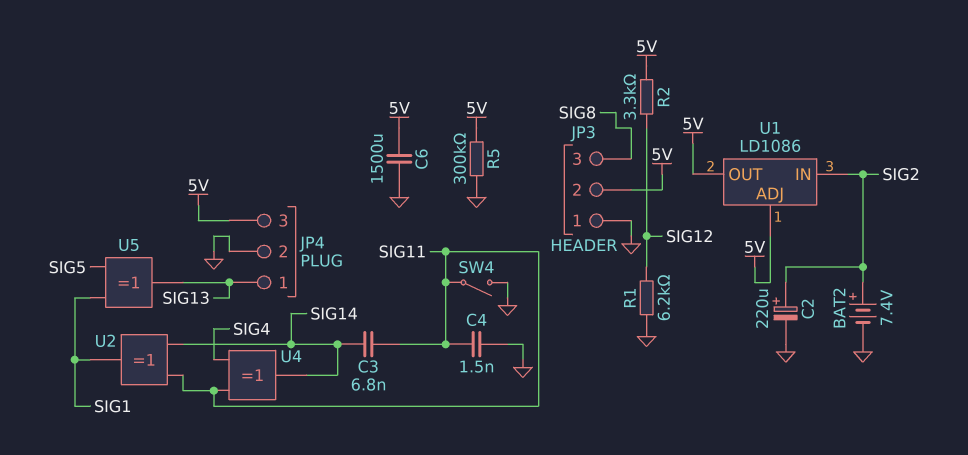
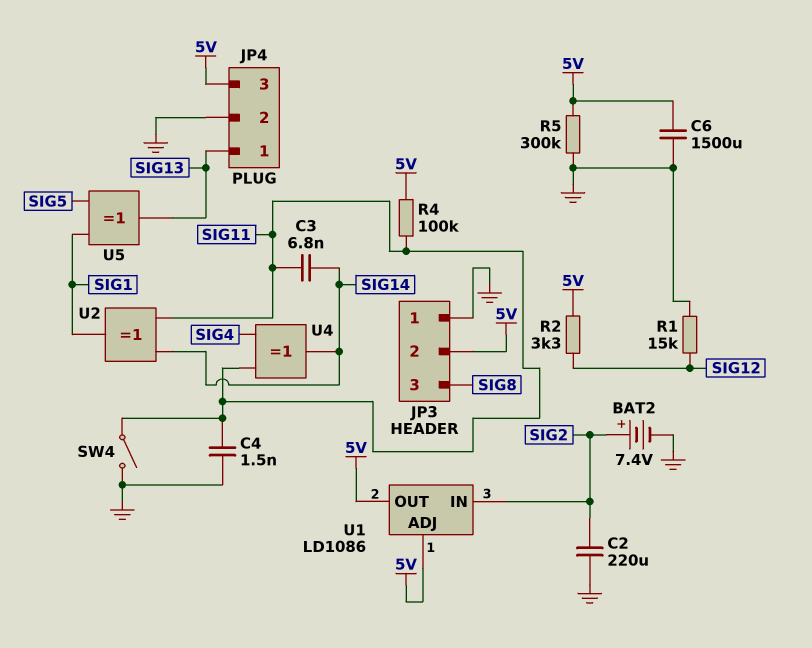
C2: 220uF (plus SIG2, minus GND) -> 220uF (GND, SIG2)
R1: 6.2k (GND, SIG12) -> 15k (GND, SIG12)
R4: none -> 100k (5V, SIG11)

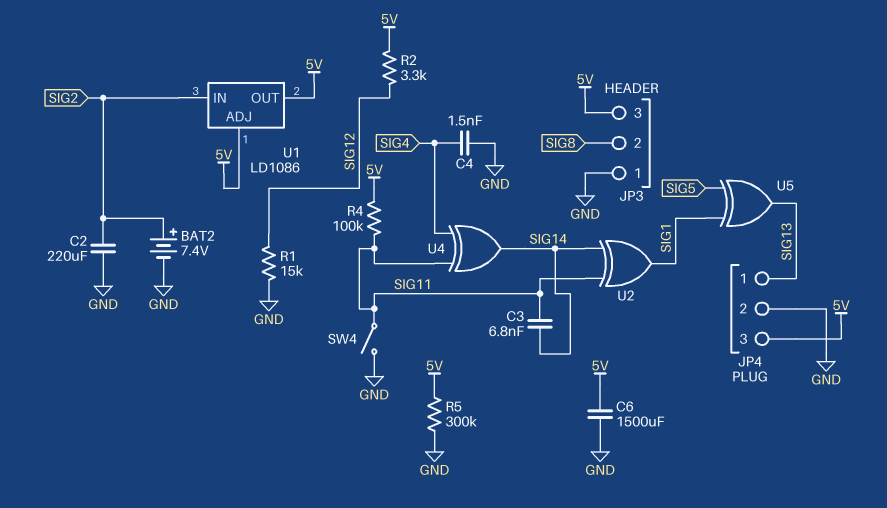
C4: 1.5nF (GND, SIG11) -> 1.5nF (GND, SIG4)
JP3 pin 2: 5V -> SIG8
JP3 pin 3: SIG8 -> 5V

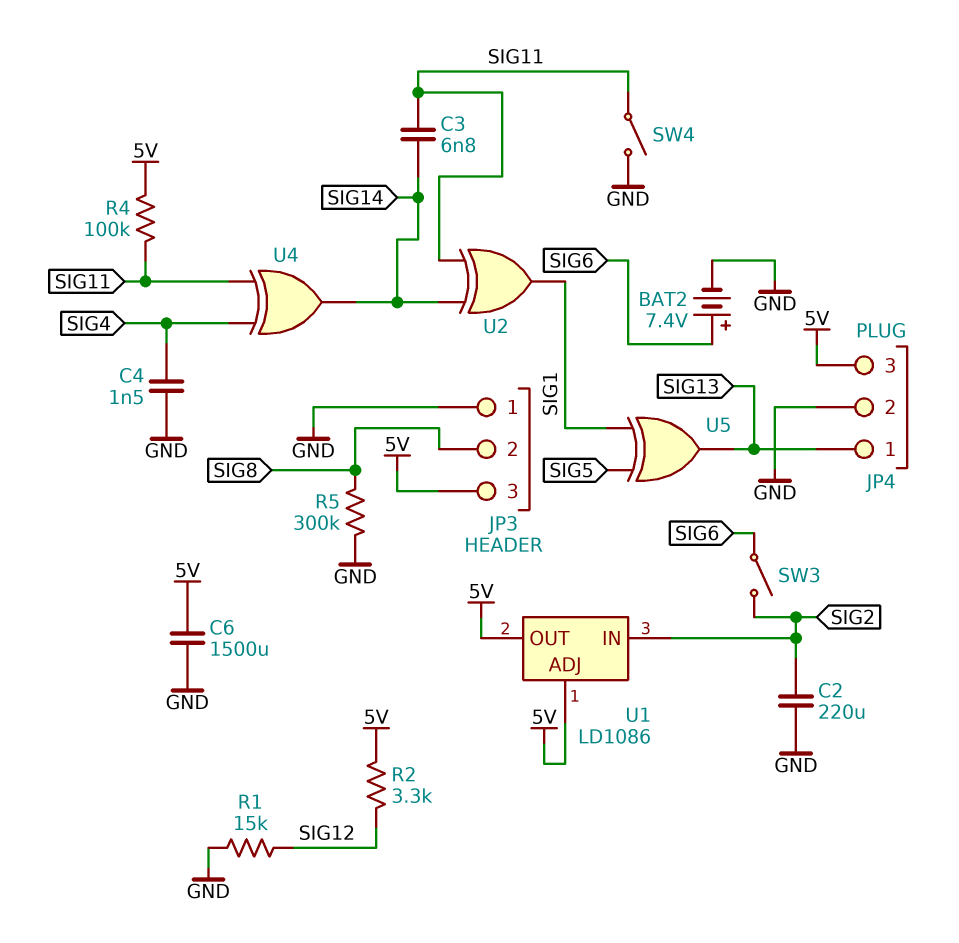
BAT2: 7.4V (plus SIG2, minus GND) -> 7.4V (plus SIG6, minus GND)
R5: 300k (5V, GND) -> 300k (GND, SIG8)
SW3: none -> switch (SIG2, SIG6)

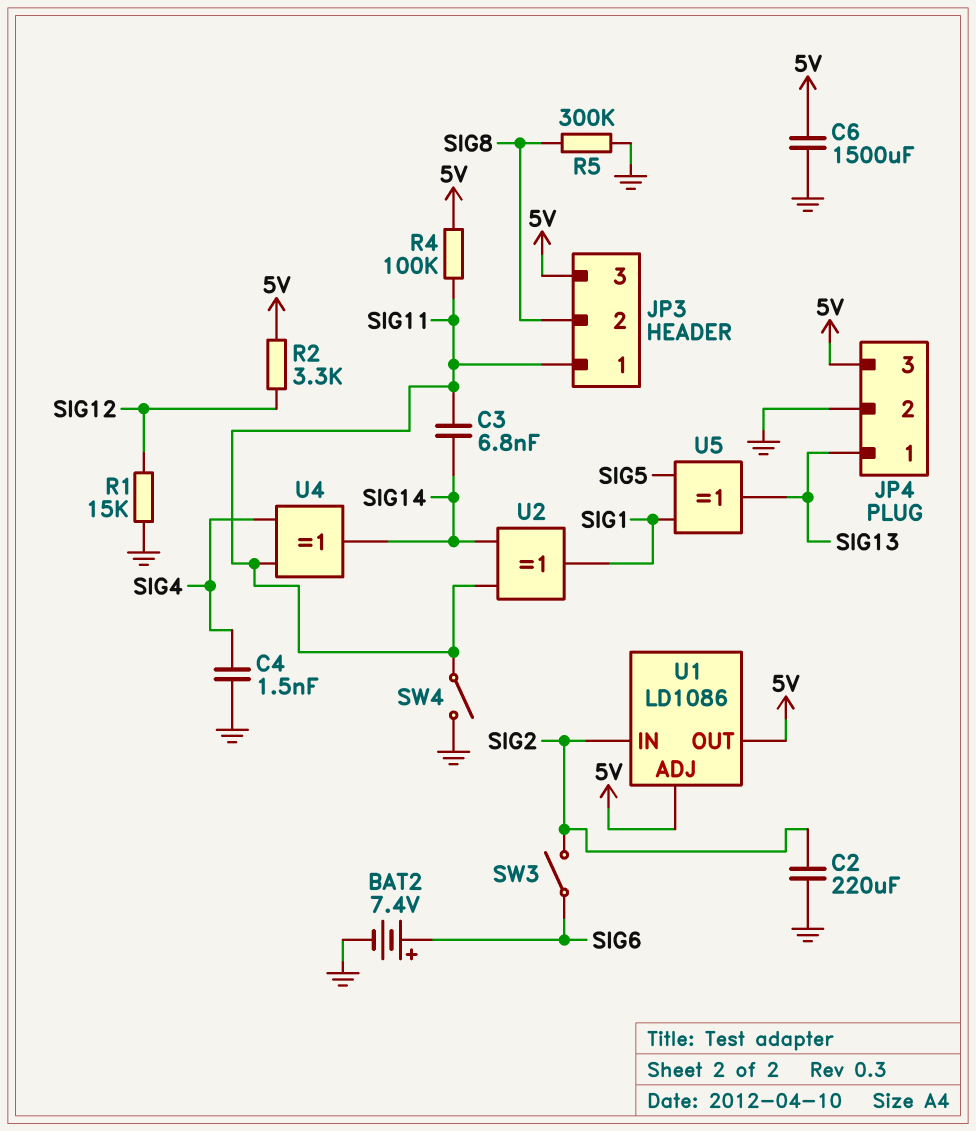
JP3 pin 1: GND -> SIG11

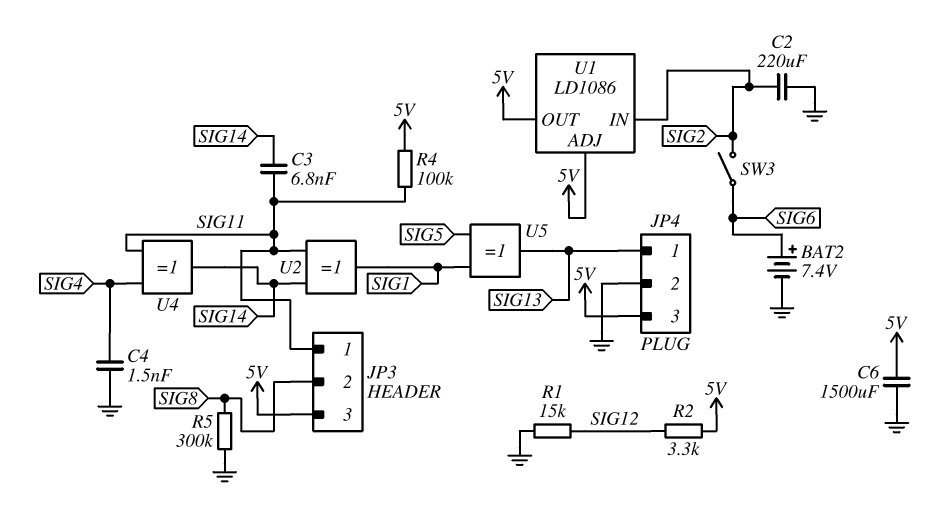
SW4: switch (GND, SIG11) -> none

